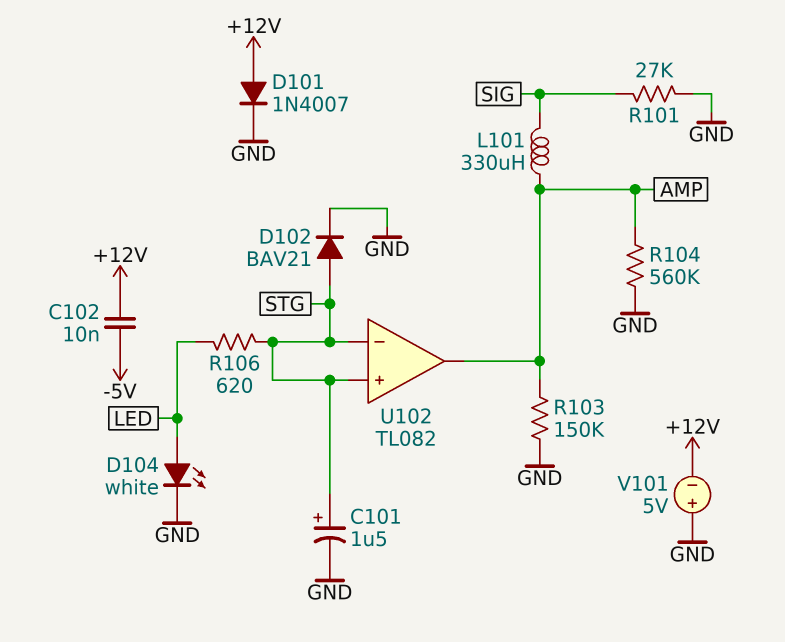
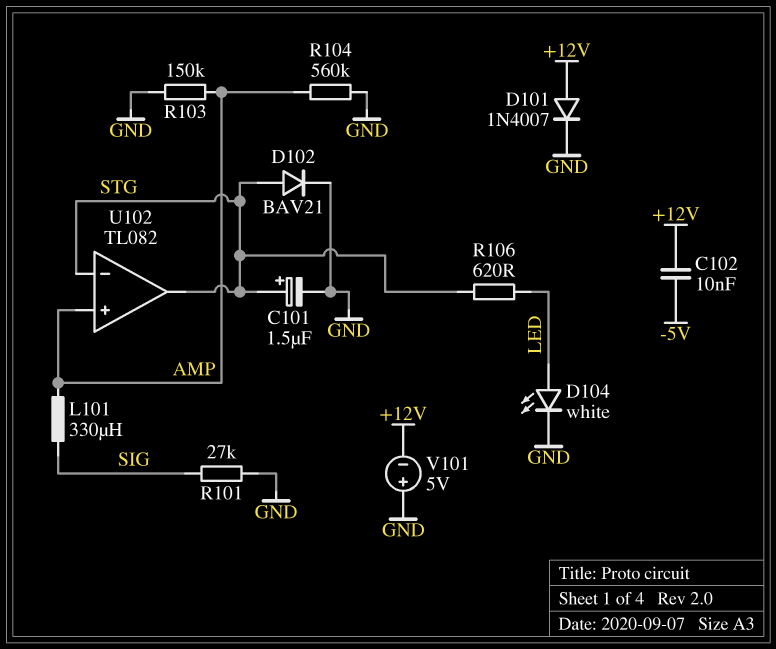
U102 pin in+: STG -> AMP
U102 pin out: AMP -> STG

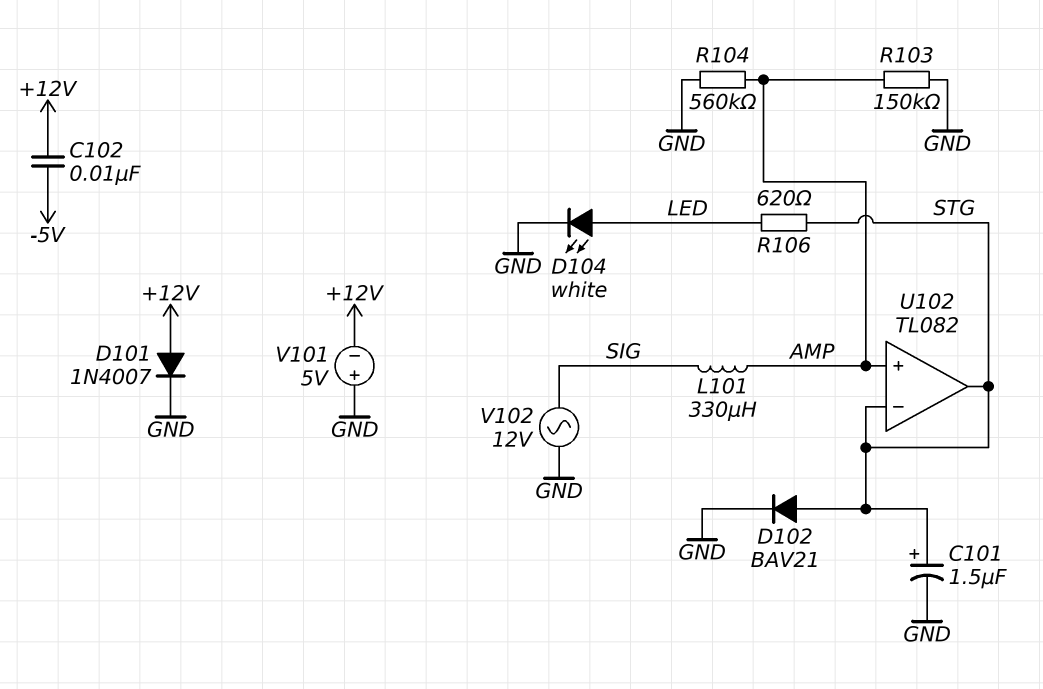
R101: 27k (GND, SIG) -> none
V102: none -> AC 12V (GND, SIG)

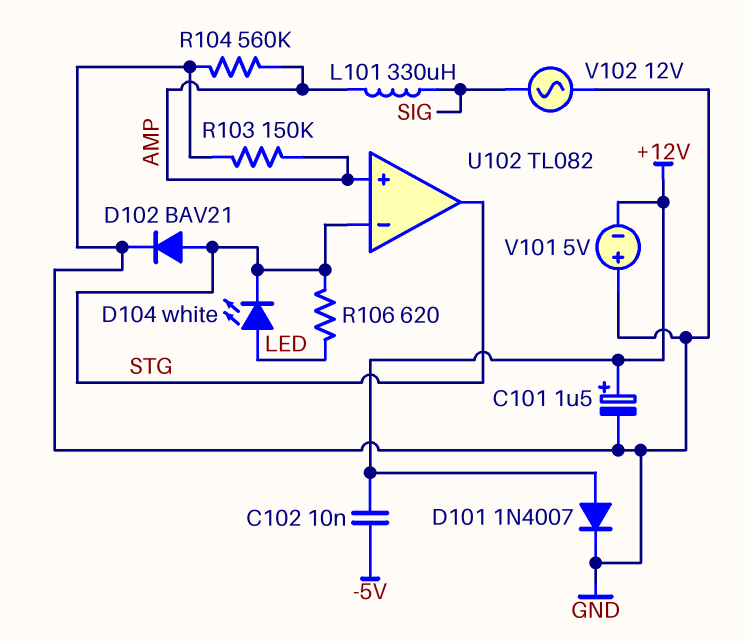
C101: 1.5uF (plus STG, minus GND) -> 1.5uF (plus +12V, minus GND)
D104: LED white (A LED, K GND) -> LED white (A LED, K STG)

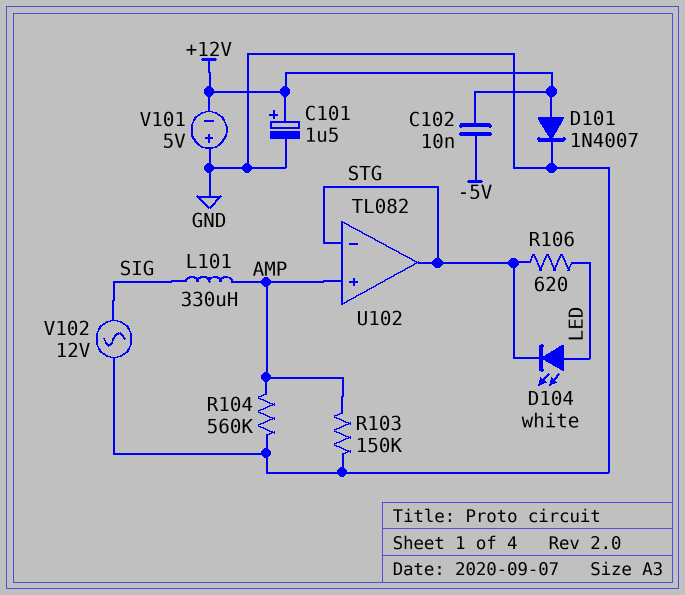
D102: diode BAV21 (A STG, K GND) -> none

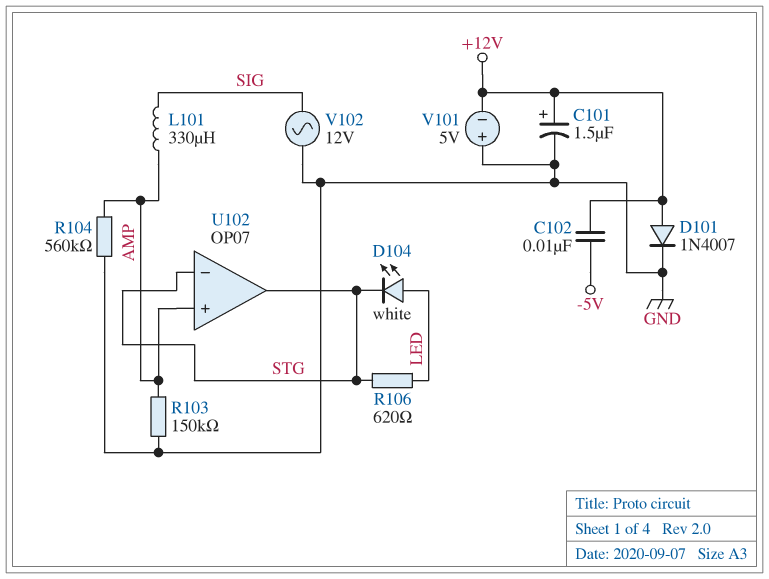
U102: TL082 -> OP07

